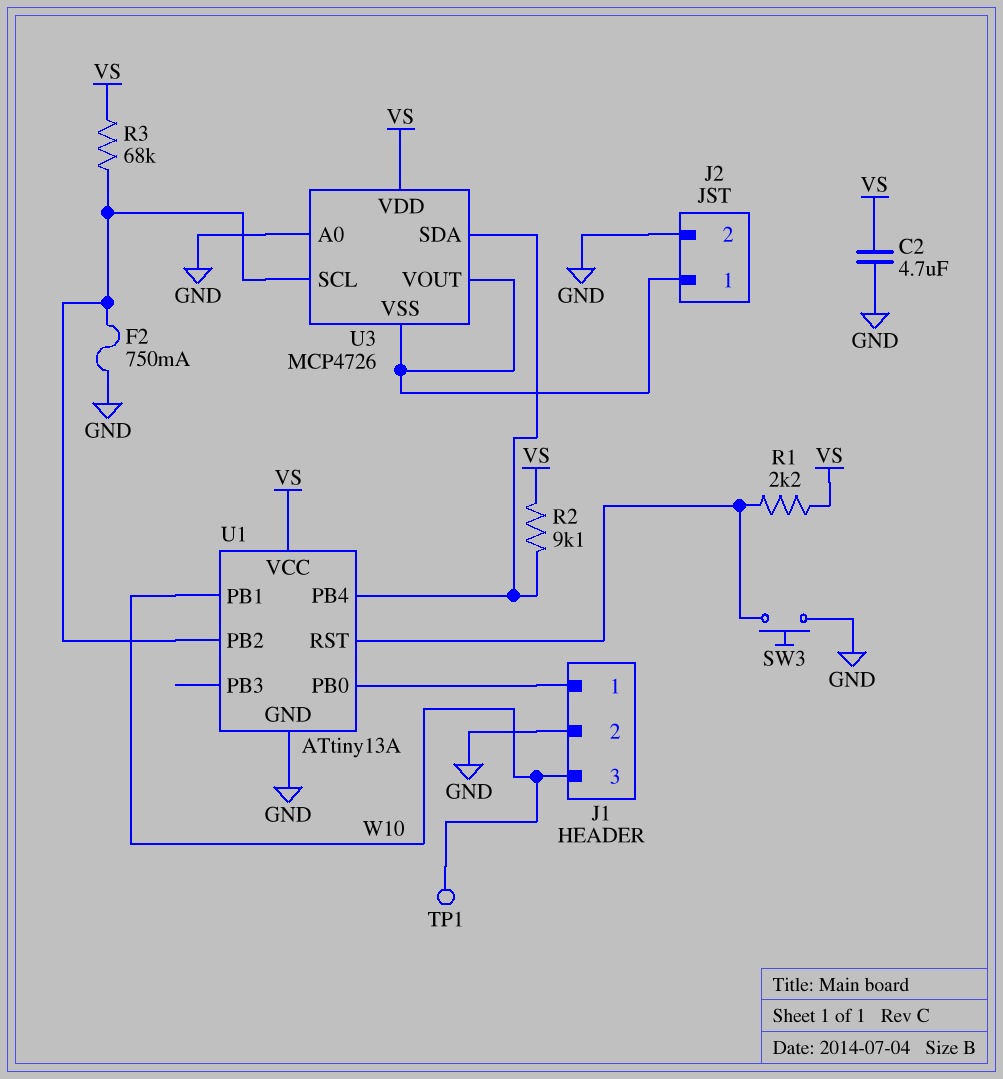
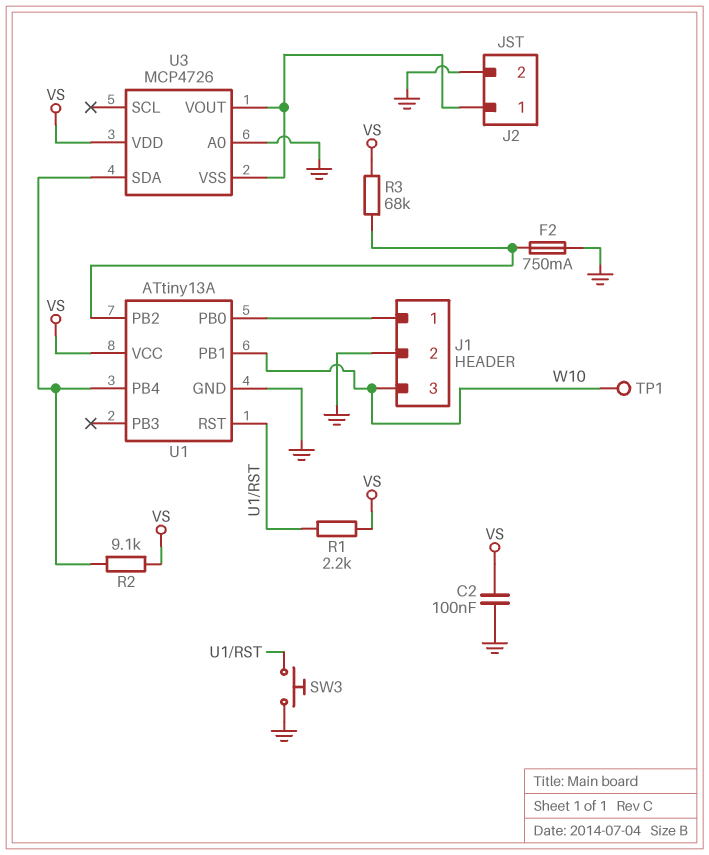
C2: 4.7uF (GND, VS) -> 100nF (GND, VS)
U3 pin SCL: U1/PB2 -> none

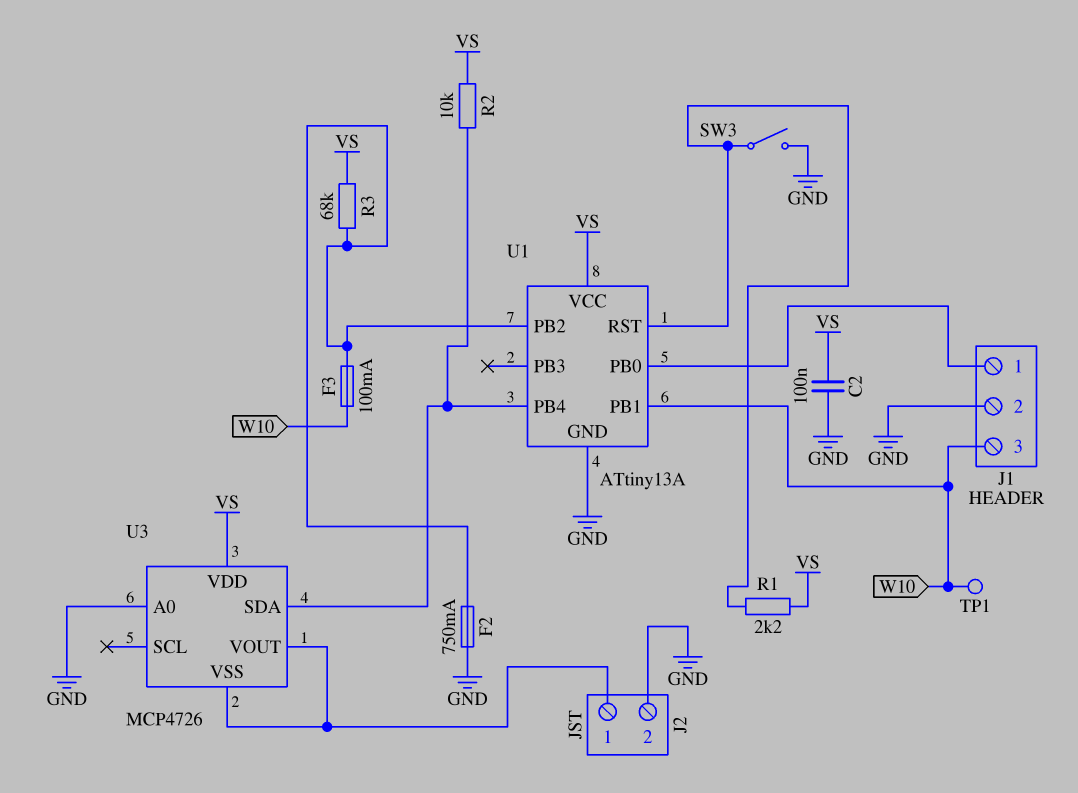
F3: none -> 100mA (U1/PB2, W10)
R2: 9.1k (U1/PB4, VS) -> 10k (U1/PB4, VS)
SW3: button (GND, U1/RST) -> switch (GND, U1/RST)

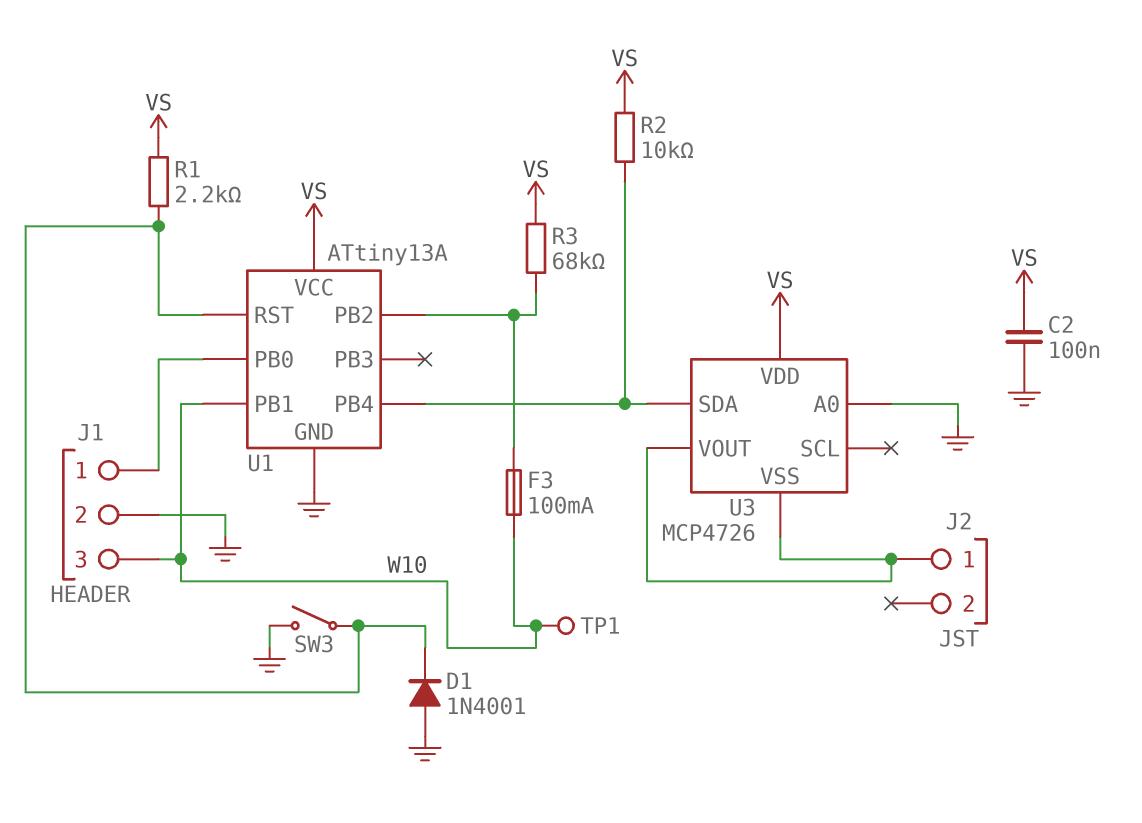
D1: none -> diode 1N4001 (A GND, K U1/RST)
F2: 750mA (GND, U1/PB2) -> none
J2 pin 2: GND -> none

